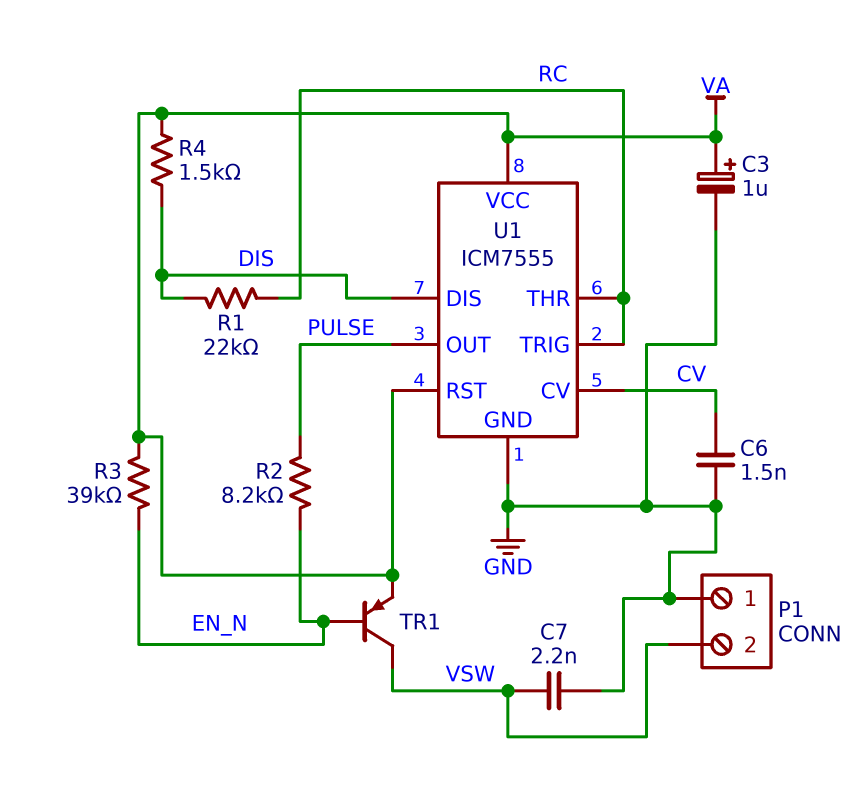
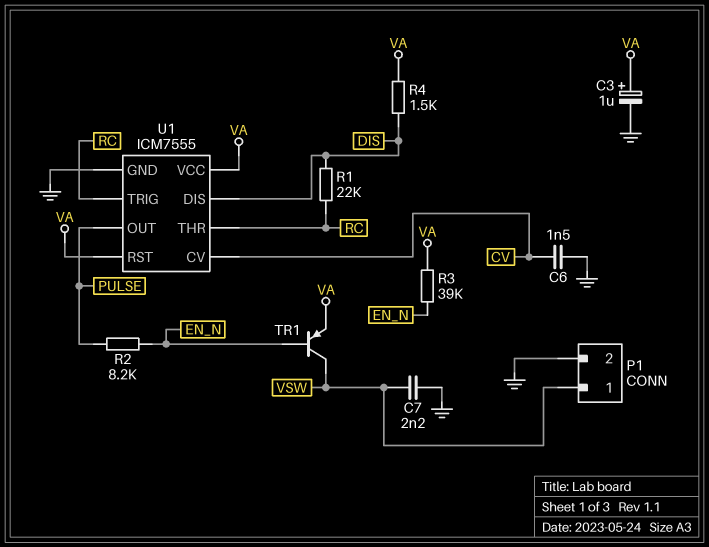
P1 pin 1: GND -> VSW
P1 pin 2: VSW -> GND

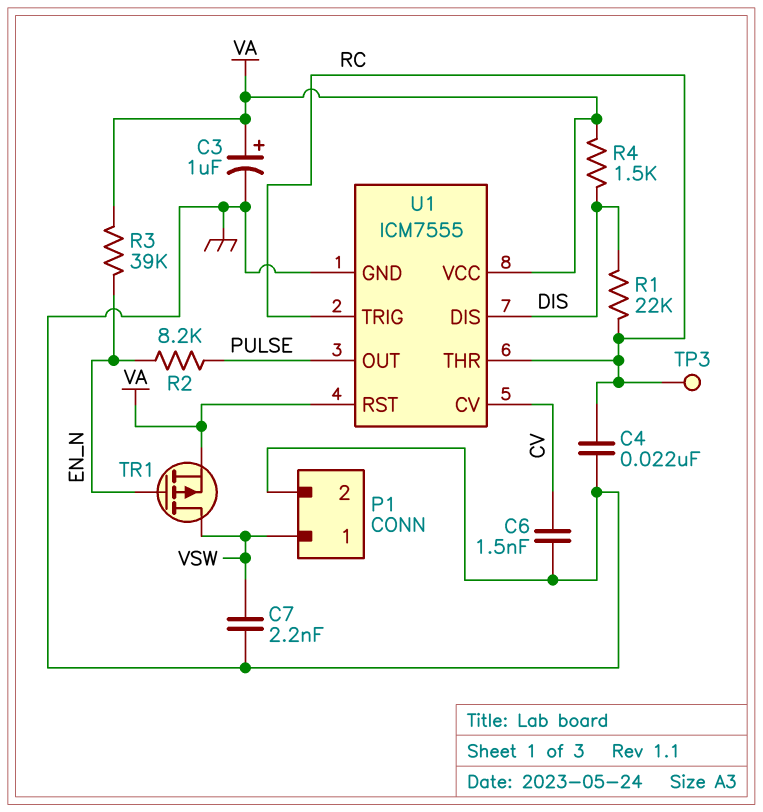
C4: none -> 22nF (GND, RC)
TP3: none -> test point (RC)
TR1: PNP (B EN_N, C VSW, E VA) -> PMOS (G EN_N, D VSW, S VA)

